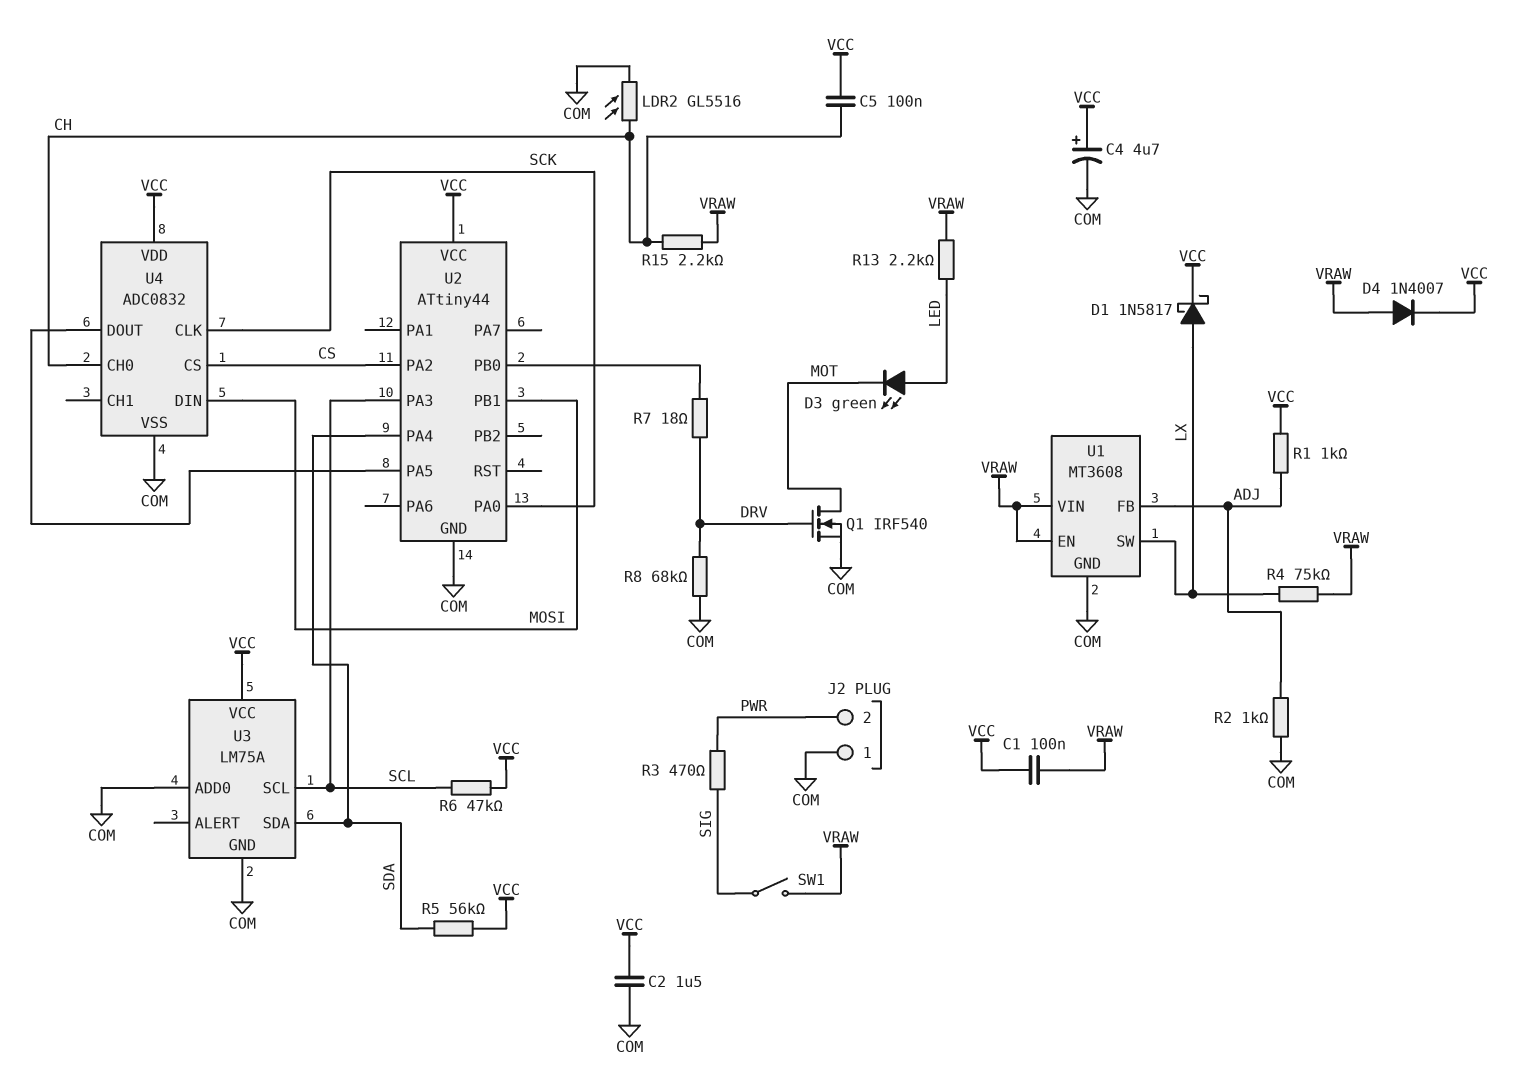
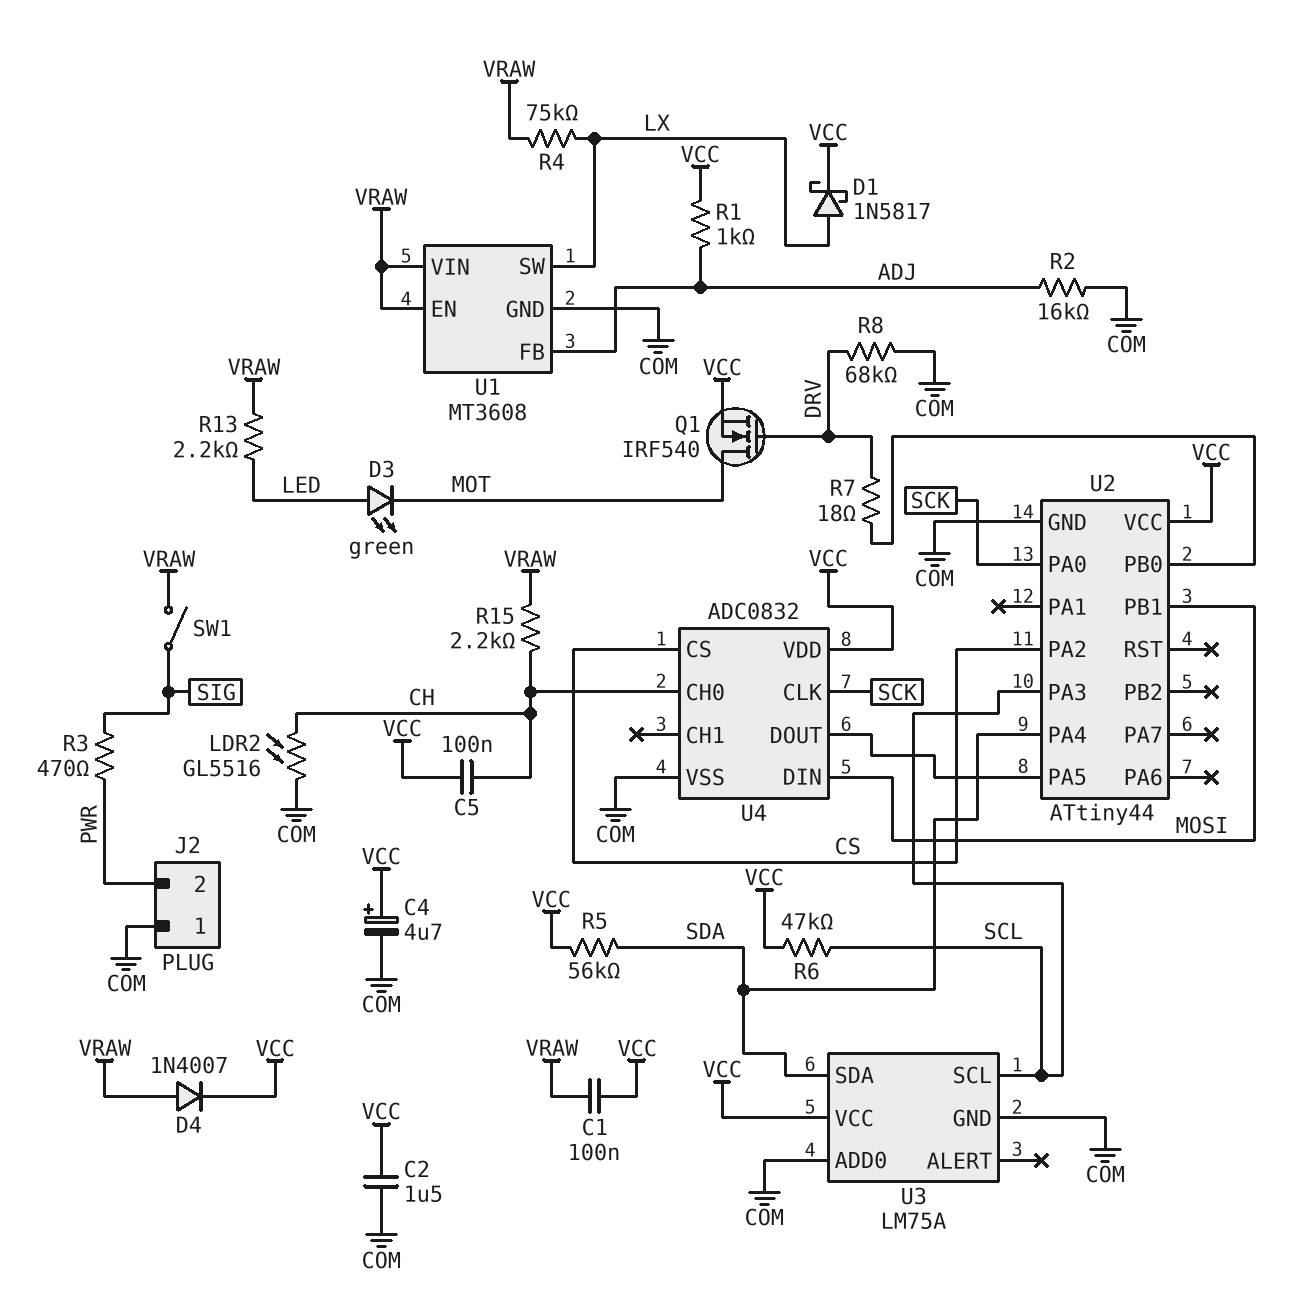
Q1: NMOS IRF540 (G DRV, D MOT, S COM) -> NMOS IRF540 (G DRV, D MOT, S VCC)
R2: 1k (ADJ, COM) -> 16k (ADJ, COM)

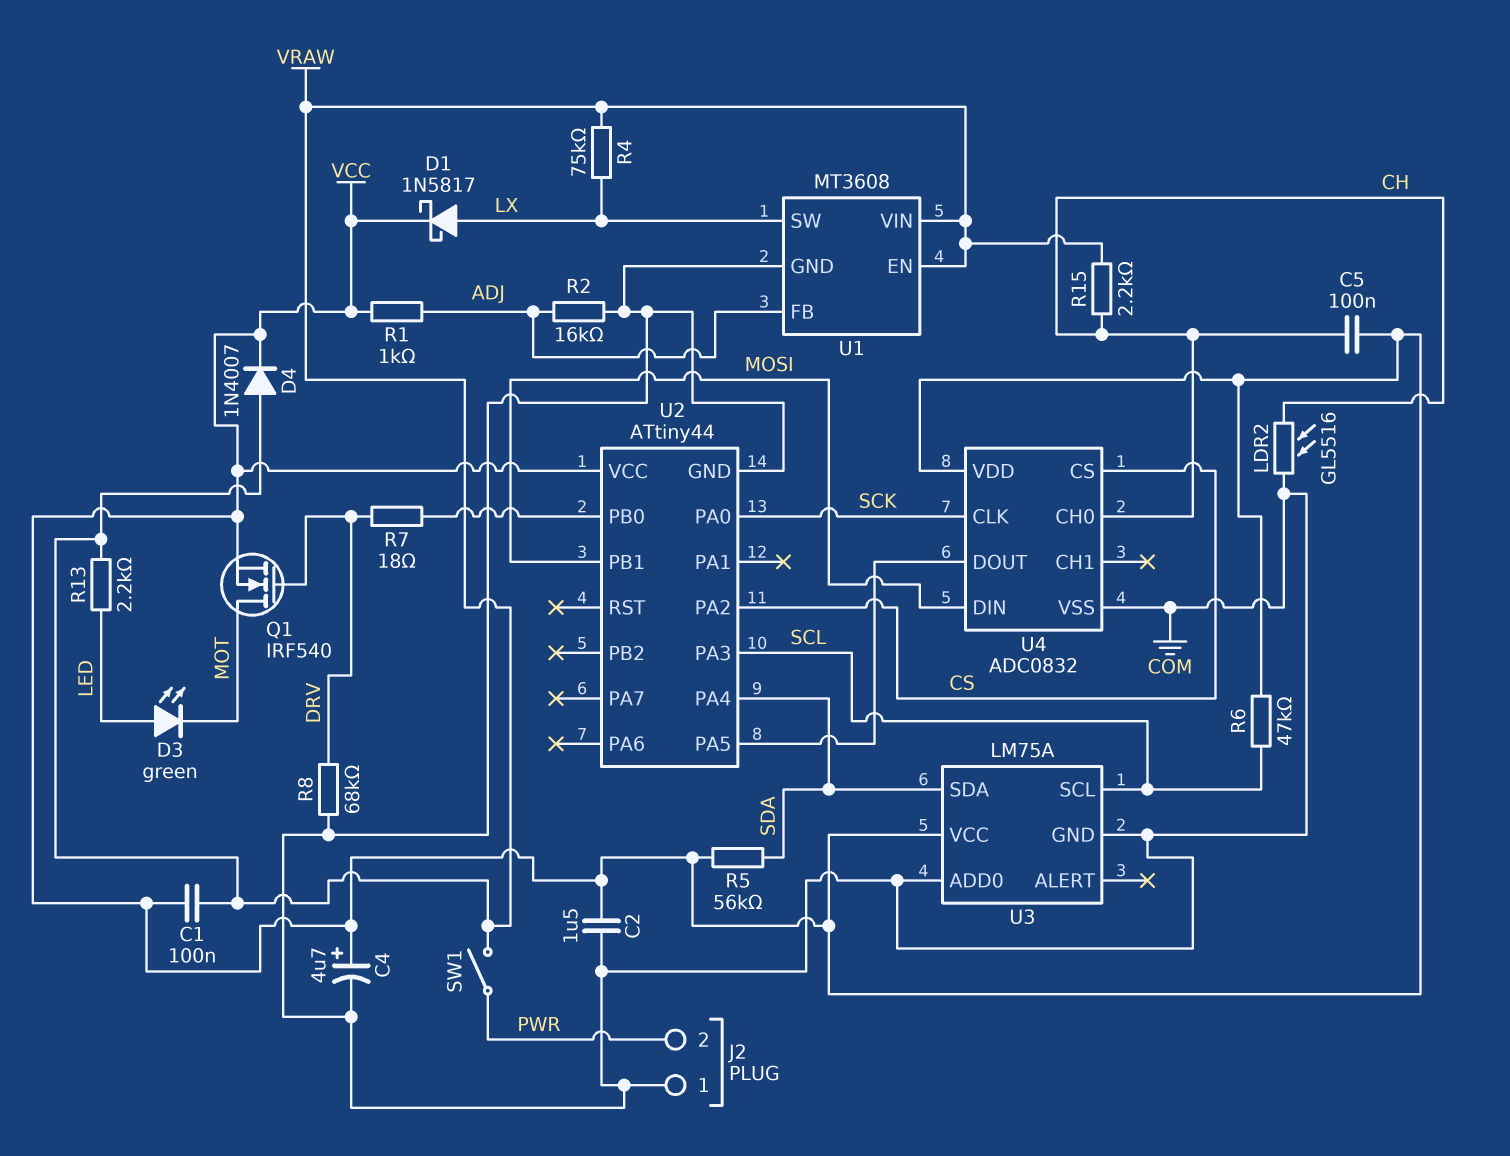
R3: 470 (PWR, SIG) -> none
SW1: switch (SIG, VRAW) -> switch (PWR, VRAW)

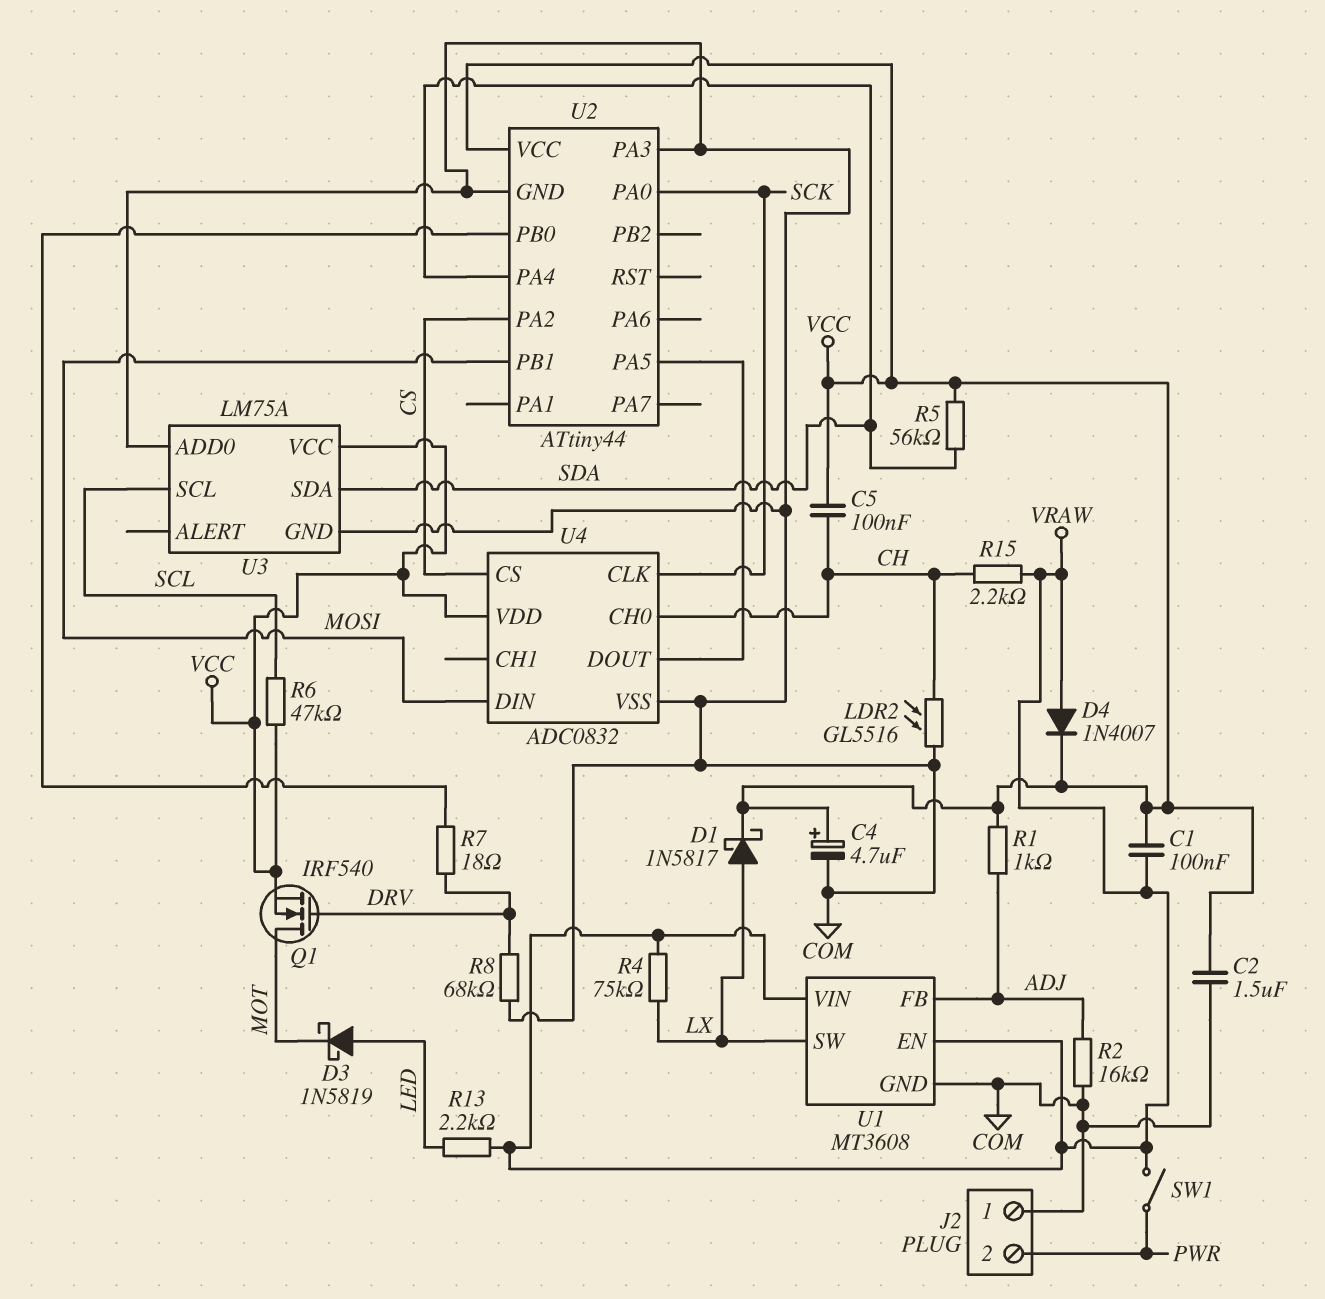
D3: LED green (A LED, K MOT) -> schottky 1N5819 (A LED, K MOT)
U2 pin PA3: SCL -> COM

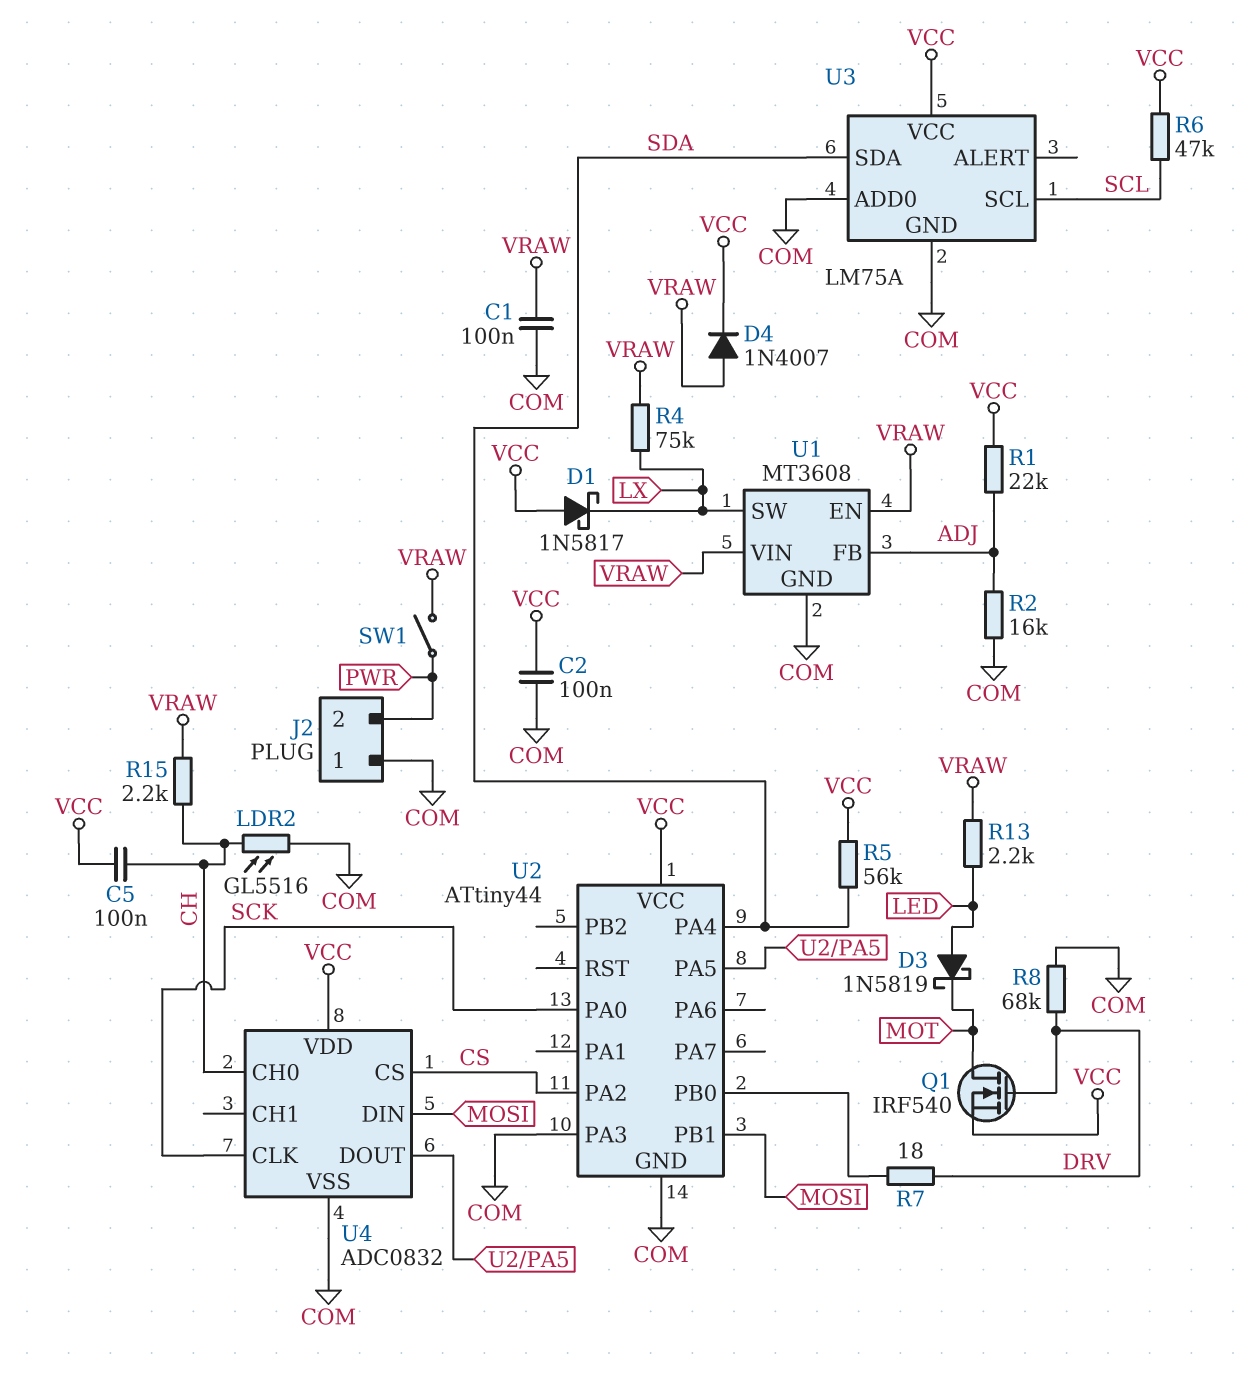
C1: 100nF (VCC, VRAW) -> 100nF (COM, VRAW)
C2: 1.5uF (COM, VCC) -> 100nF (COM, VCC)
C4: 4.7uF (plus VCC, minus COM) -> none
D1: schottky 1N5817 (A LX, K VCC) -> schottky 1N5817 (A VCC, K LX)
R1: 1k (ADJ, VCC) -> 22k (ADJ, VCC)

